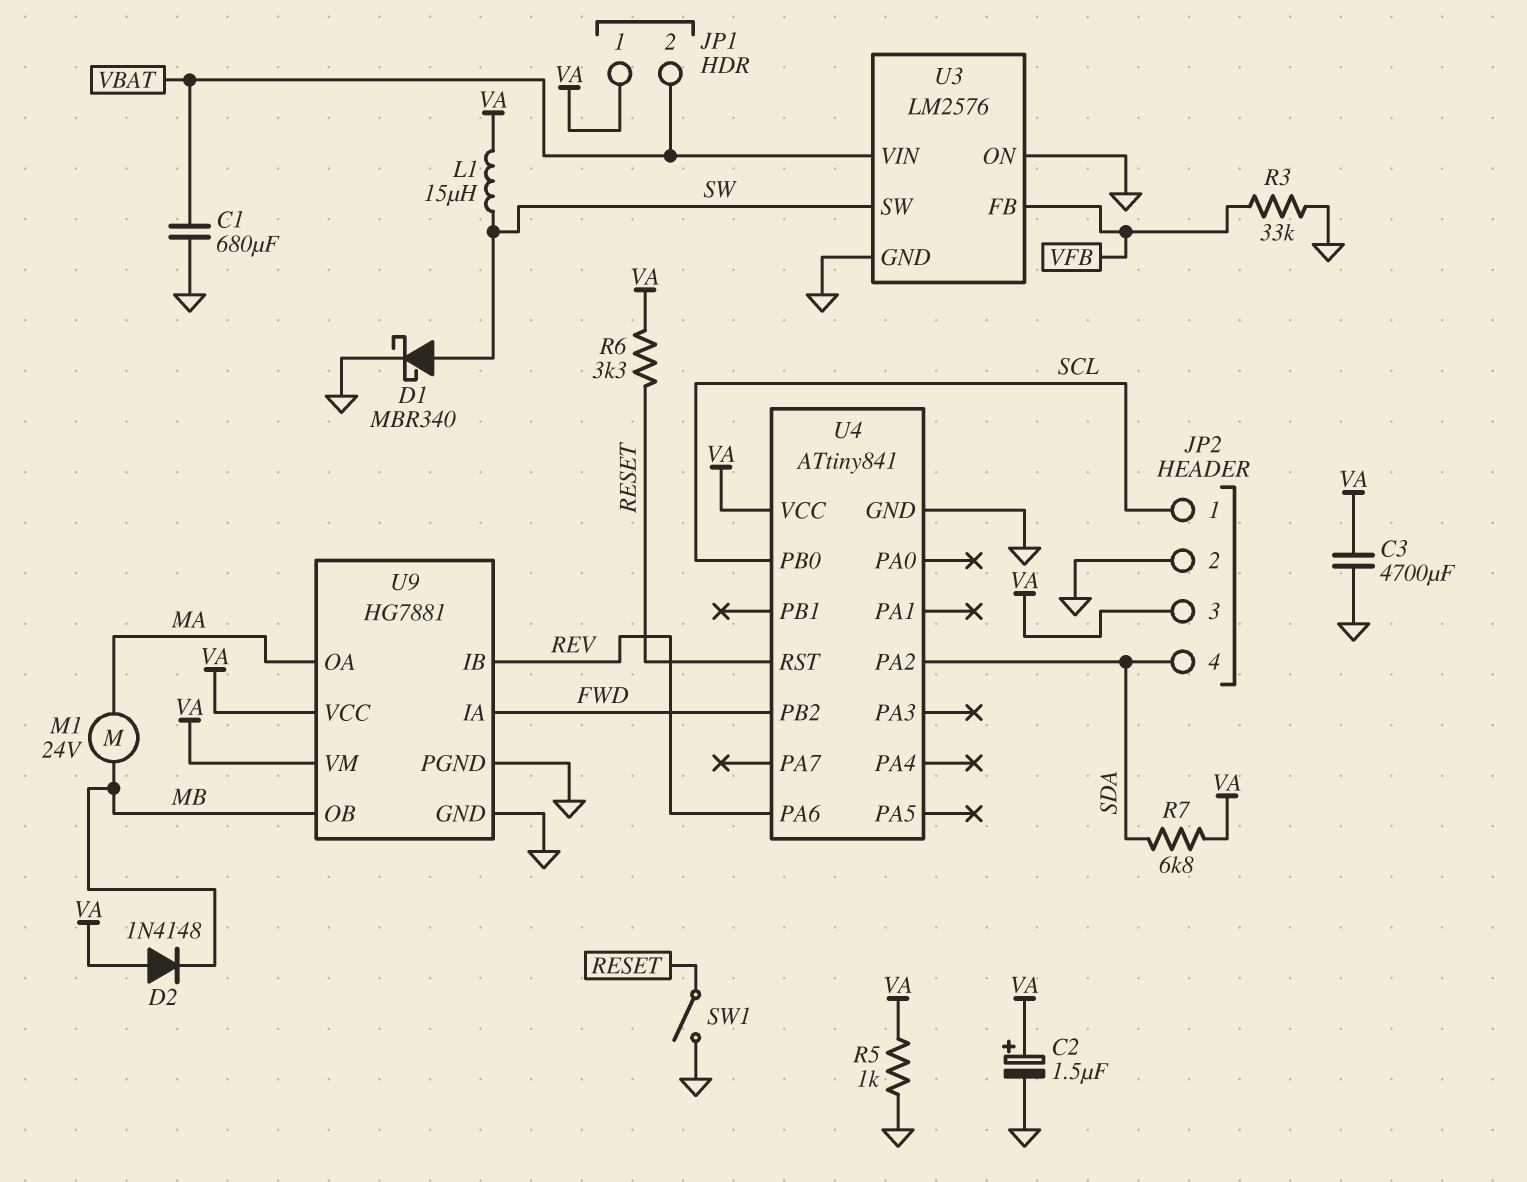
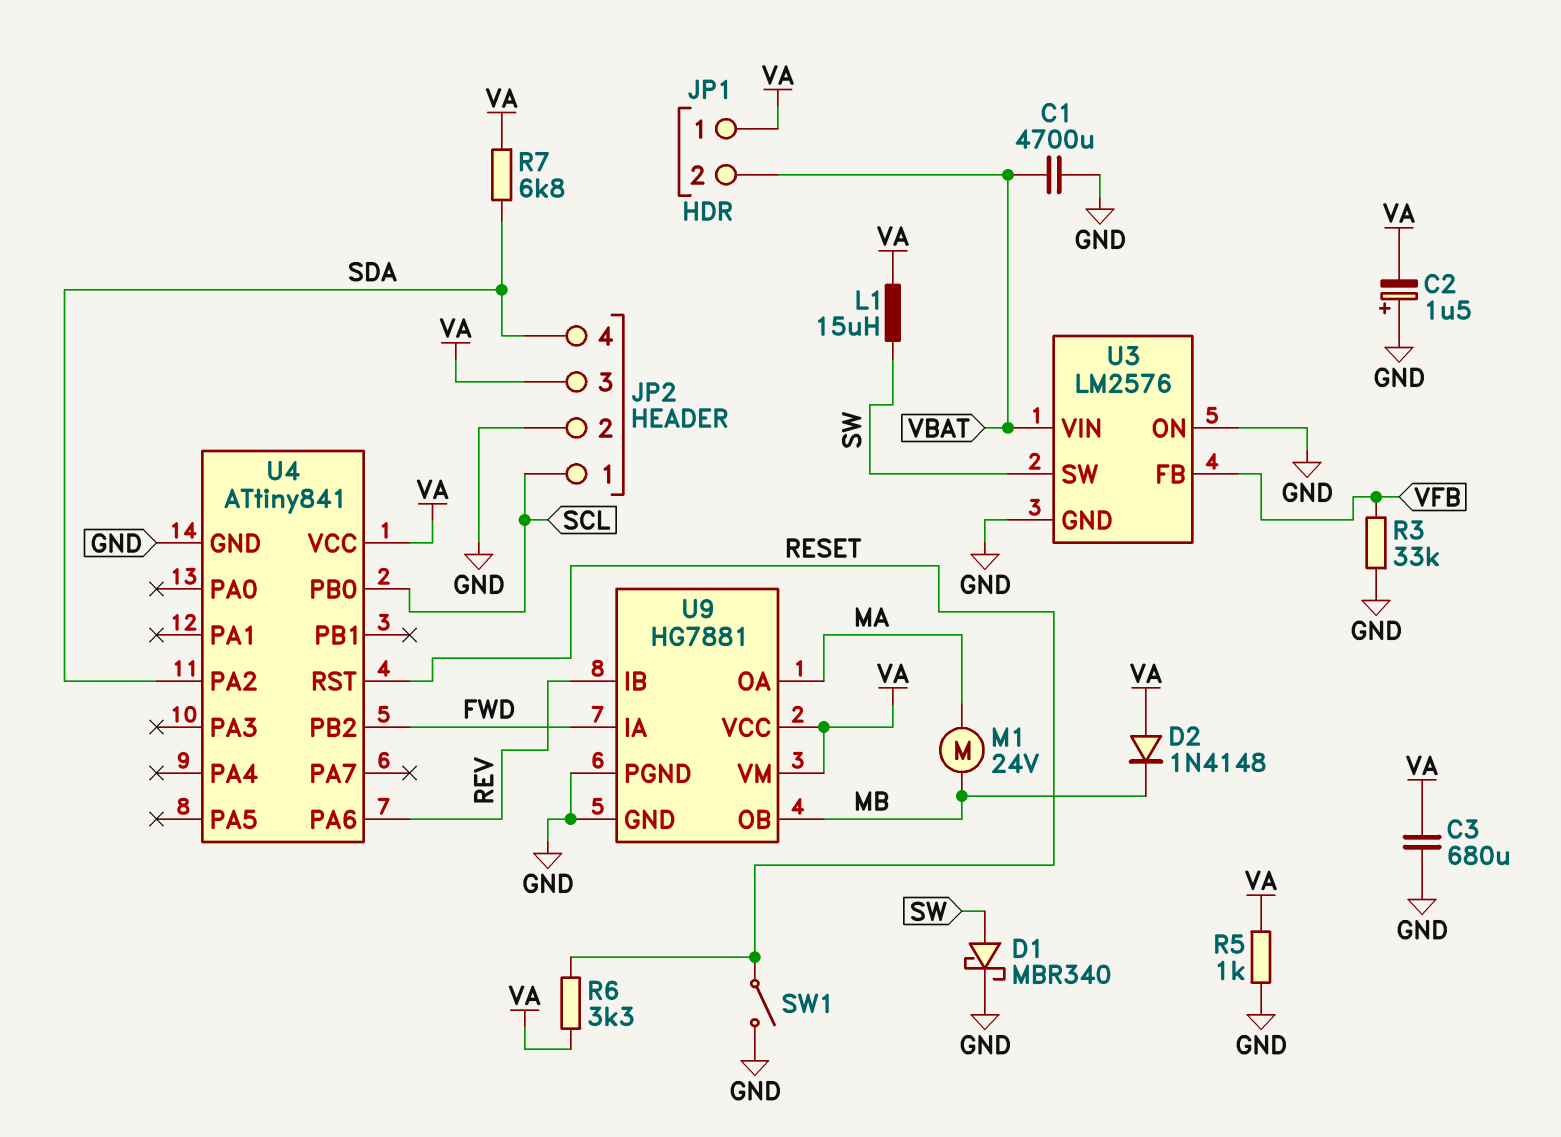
C1: 680uF (GND, VBAT) -> 4700uF (GND, VBAT)
C2: 1.5uF (plus VA, minus GND) -> 1.5uF (plus GND, minus VA)
C3: 4700uF (GND, VA) -> 680uF (GND, VA)

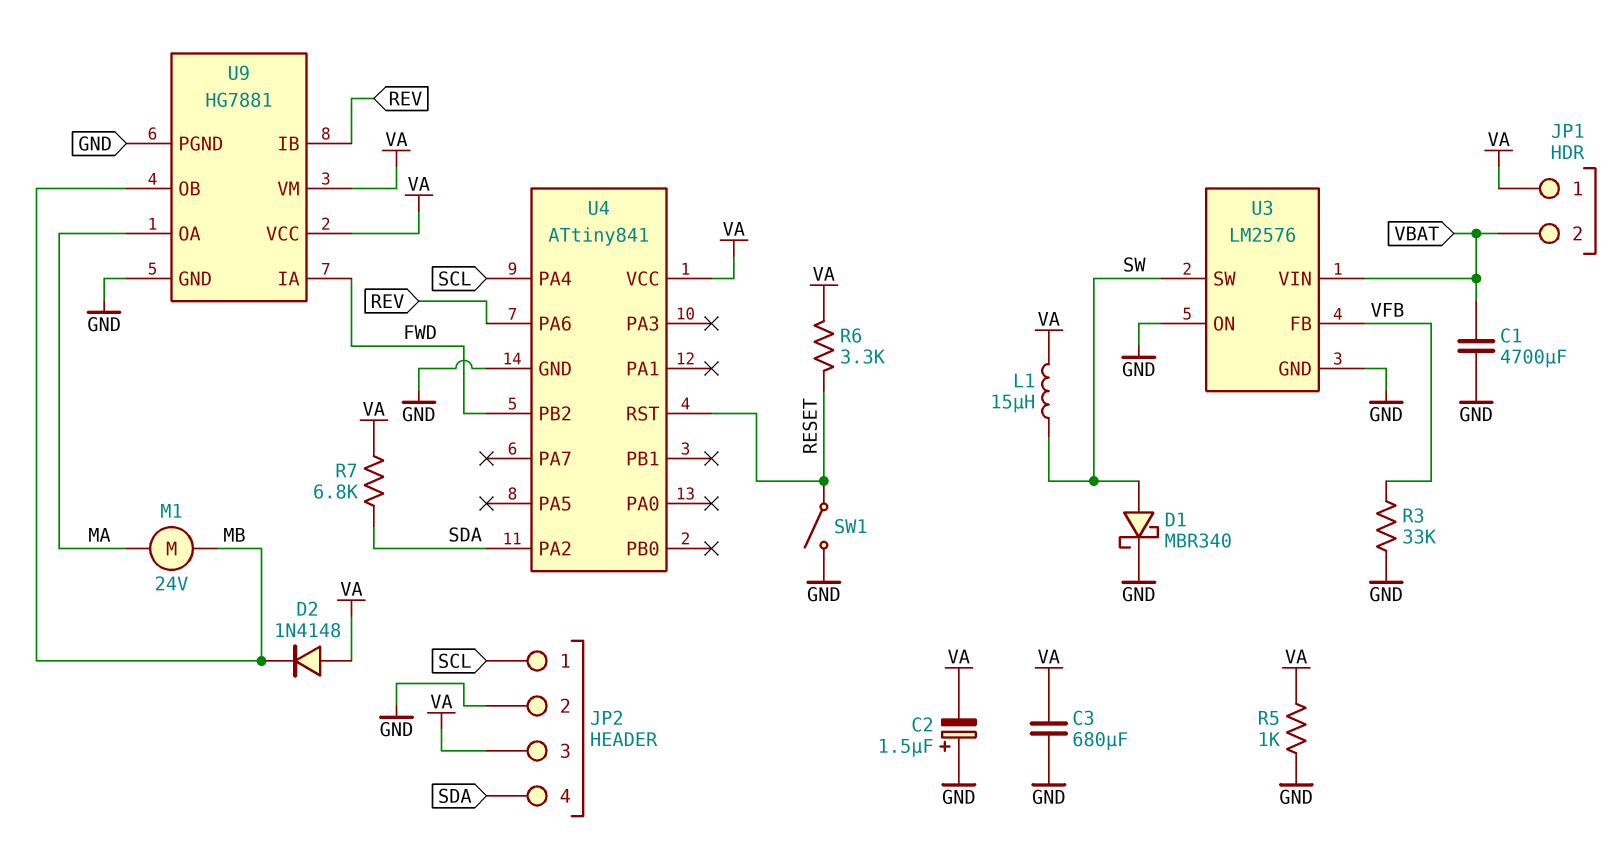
U4 pin PA4: none -> SCL
U4 pin PB0: SCL -> none

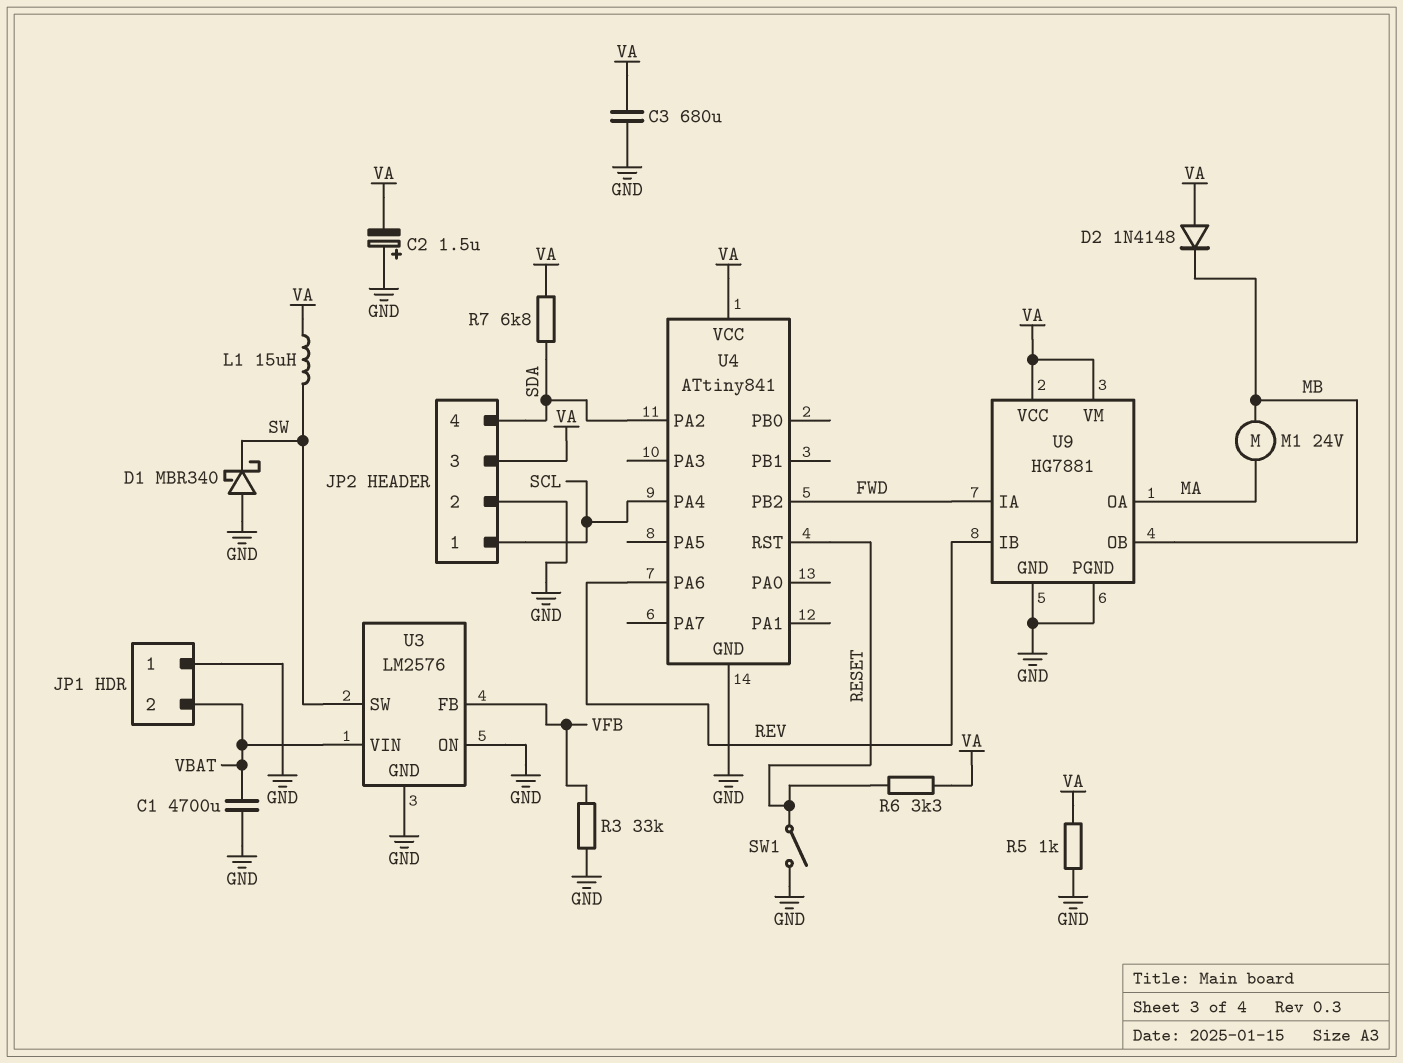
D1: schottky MBR340 (A SW, K GND) -> schottky MBR340 (A GND, K SW)
JP1 pin 1: VA -> GND

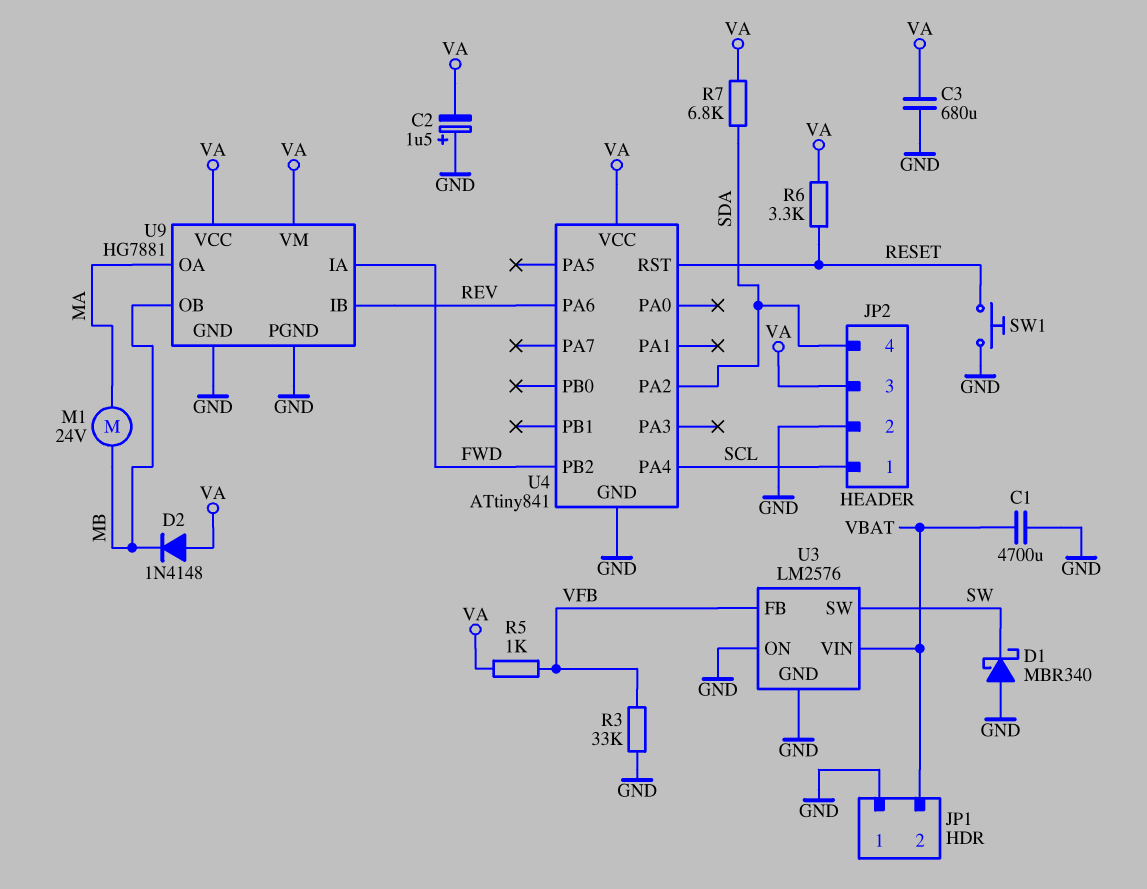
L1: 15uH (SW, VA) -> none
R5: 1k (GND, VA) -> 1k (VA, VFB)
SW1: switch (GND, RESET) -> button (GND, RESET)

